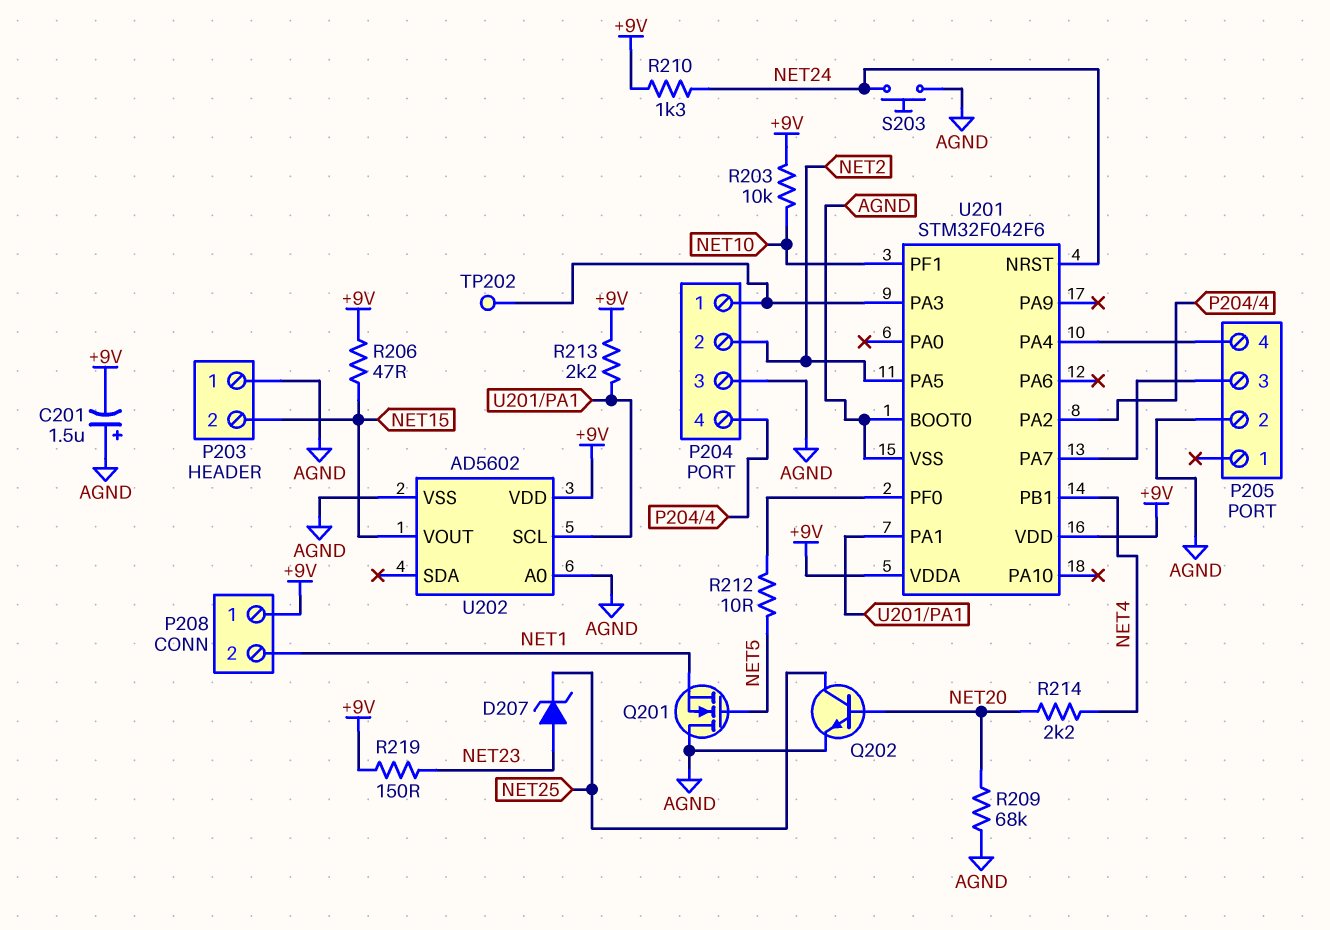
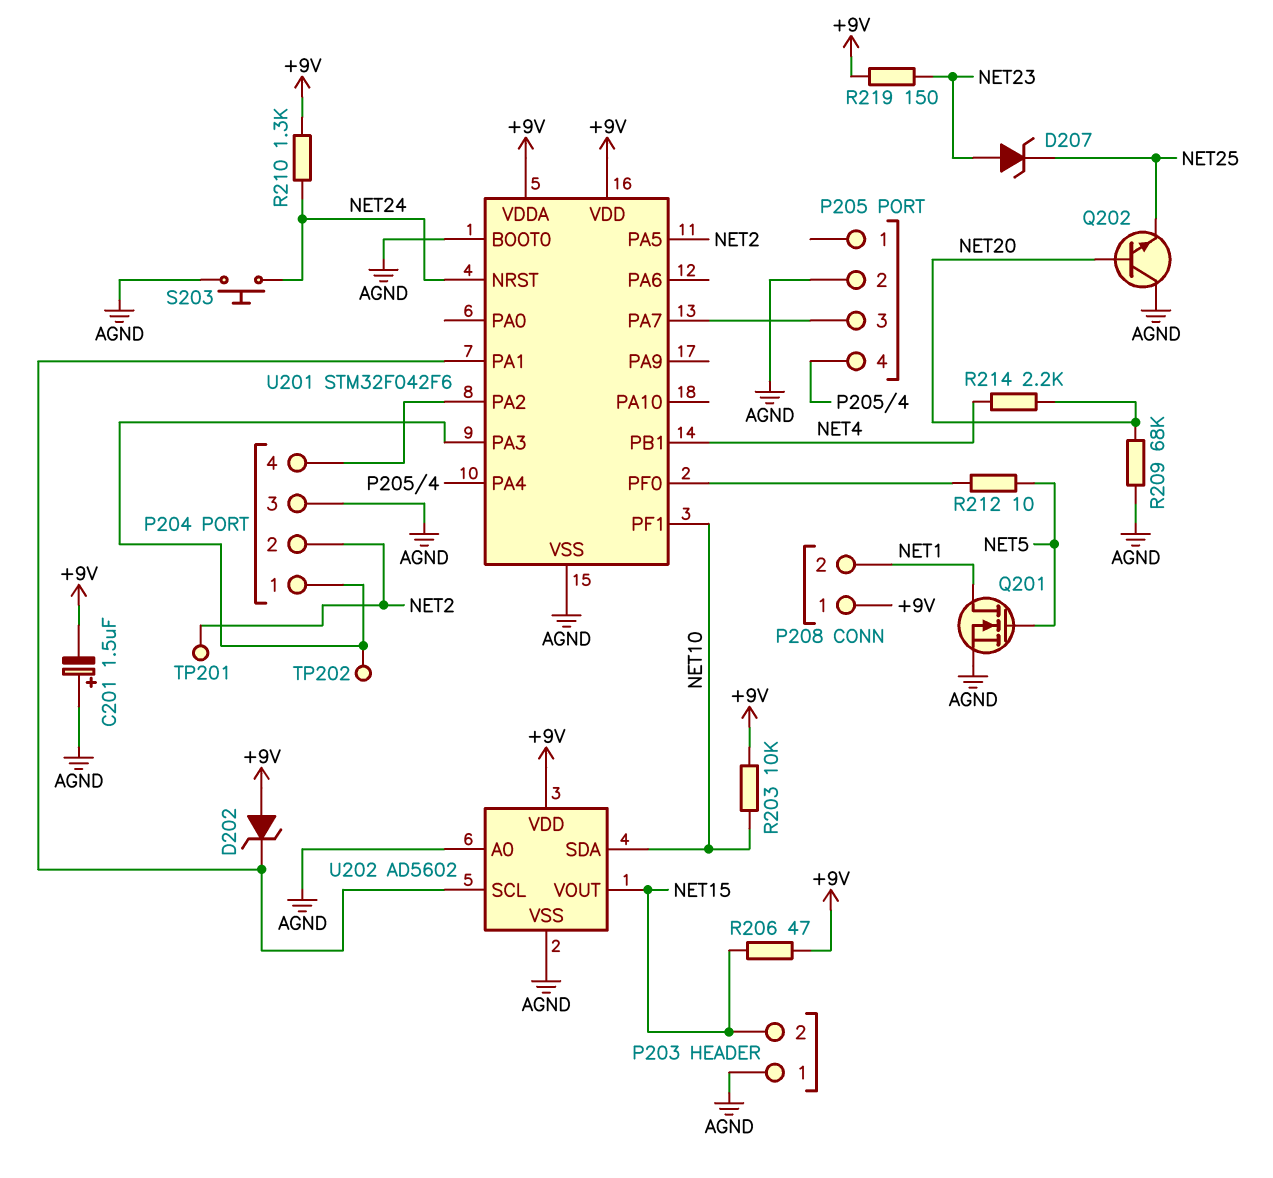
D202: none -> zener (A +9V, K U201/PA1)
Q201: NMOS (G NET5, D AGND, S NET1) -> NMOS (G NET5, D NET1, S AGND)
Q202: NPN (B NET20, C NET25, E AGND) -> NPN (B NET20, C AGND, E NET25)
R213: 2.2k (+9V, U201/PA1) -> none
TP201: none -> test point (NET2)
U202 pin SDA: none -> NET10

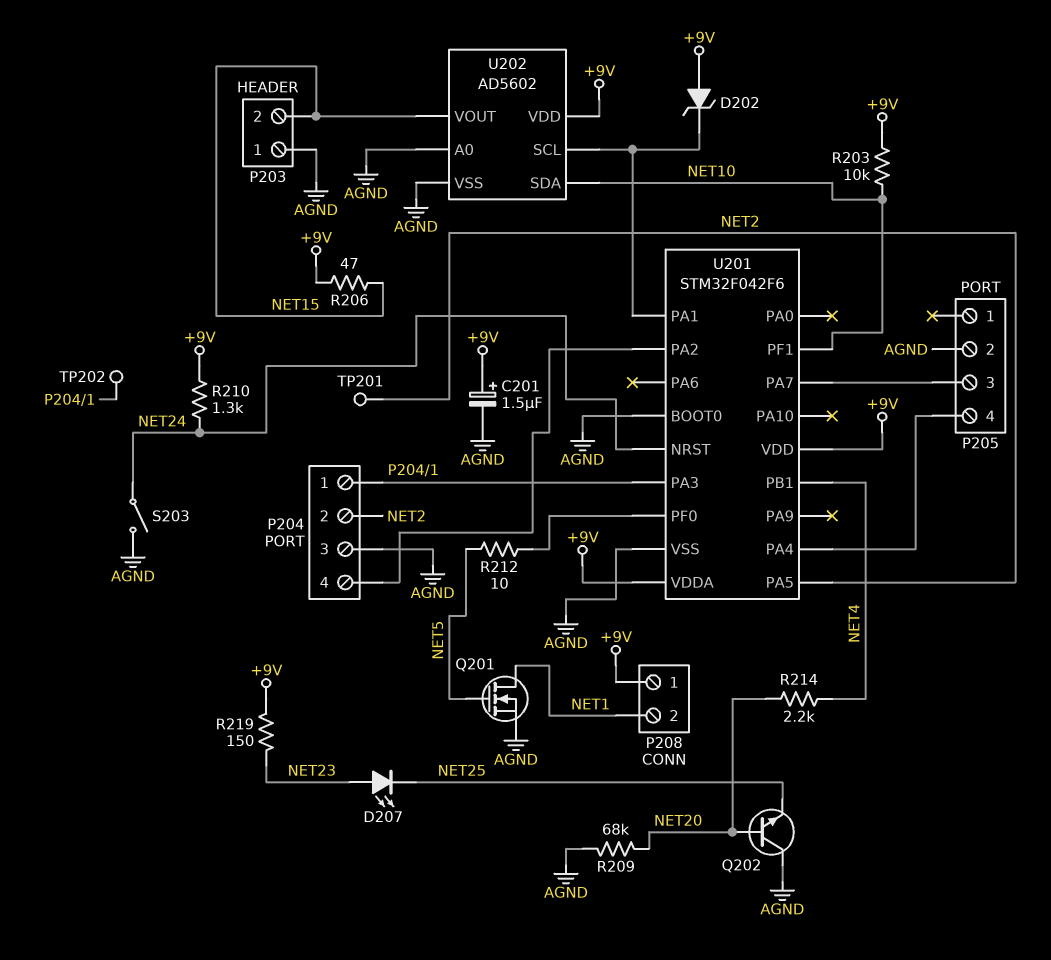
C201: 1.5uF (plus AGND, minus +9V) -> 1.5uF (plus +9V, minus AGND)
D207: zener (A NET23, K NET25) -> LED (A NET23, K NET25)
S203: button (AGND, NET24) -> switch (AGND, NET24)

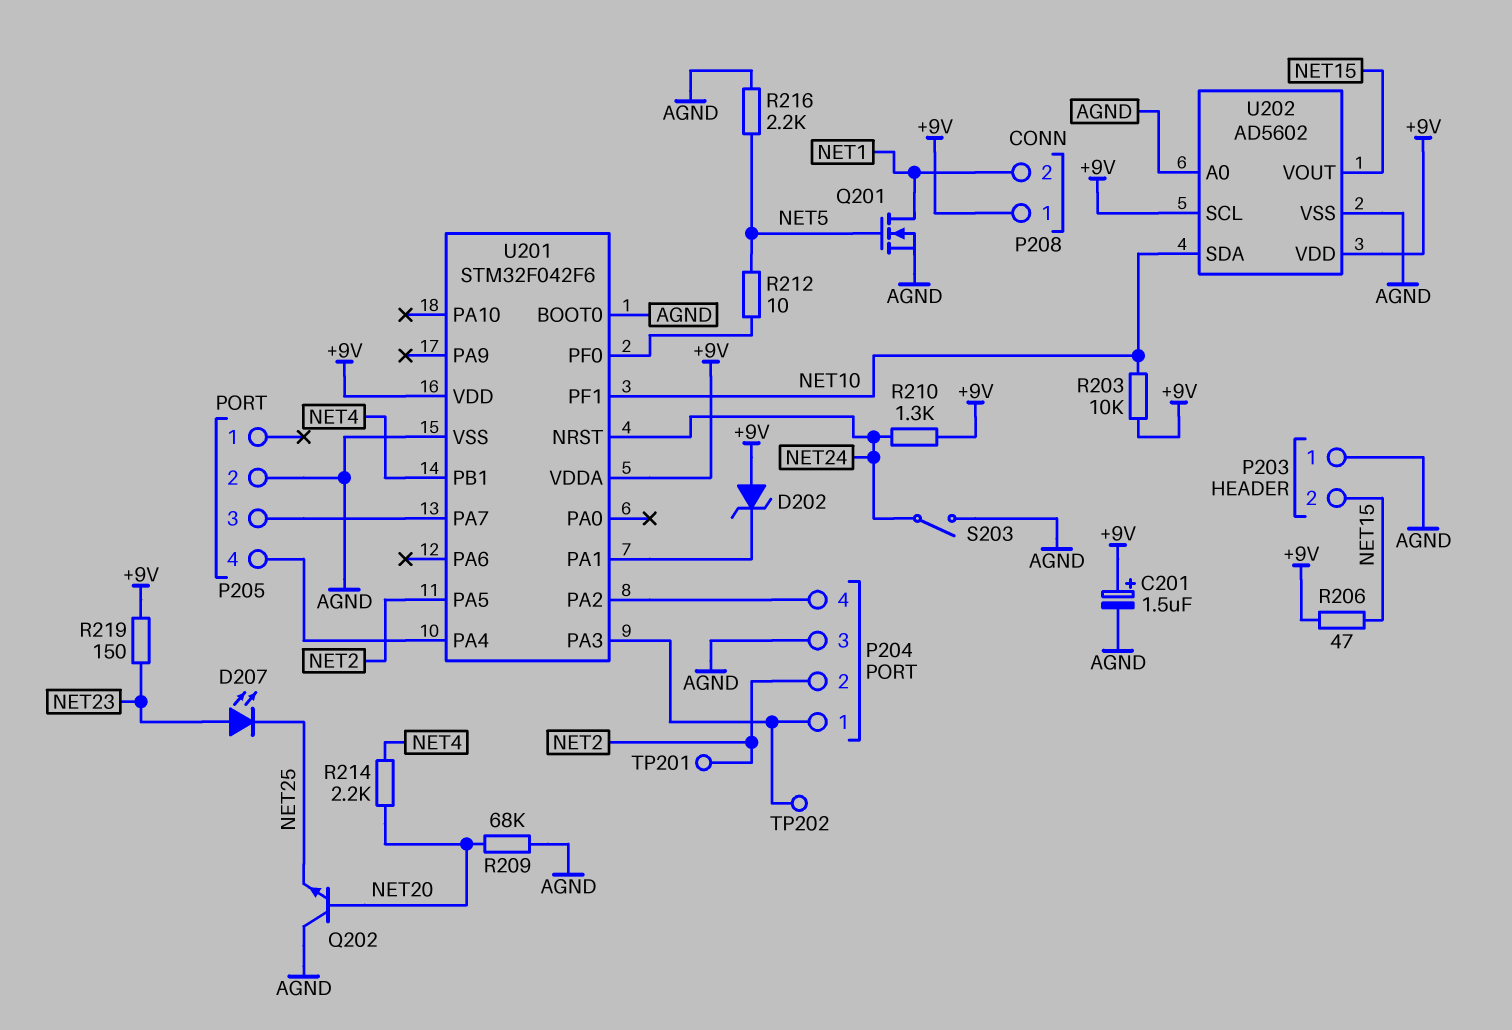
R216: none -> 2.2k (AGND, NET5)
U202 pin SCL: U201/PA1 -> +9V

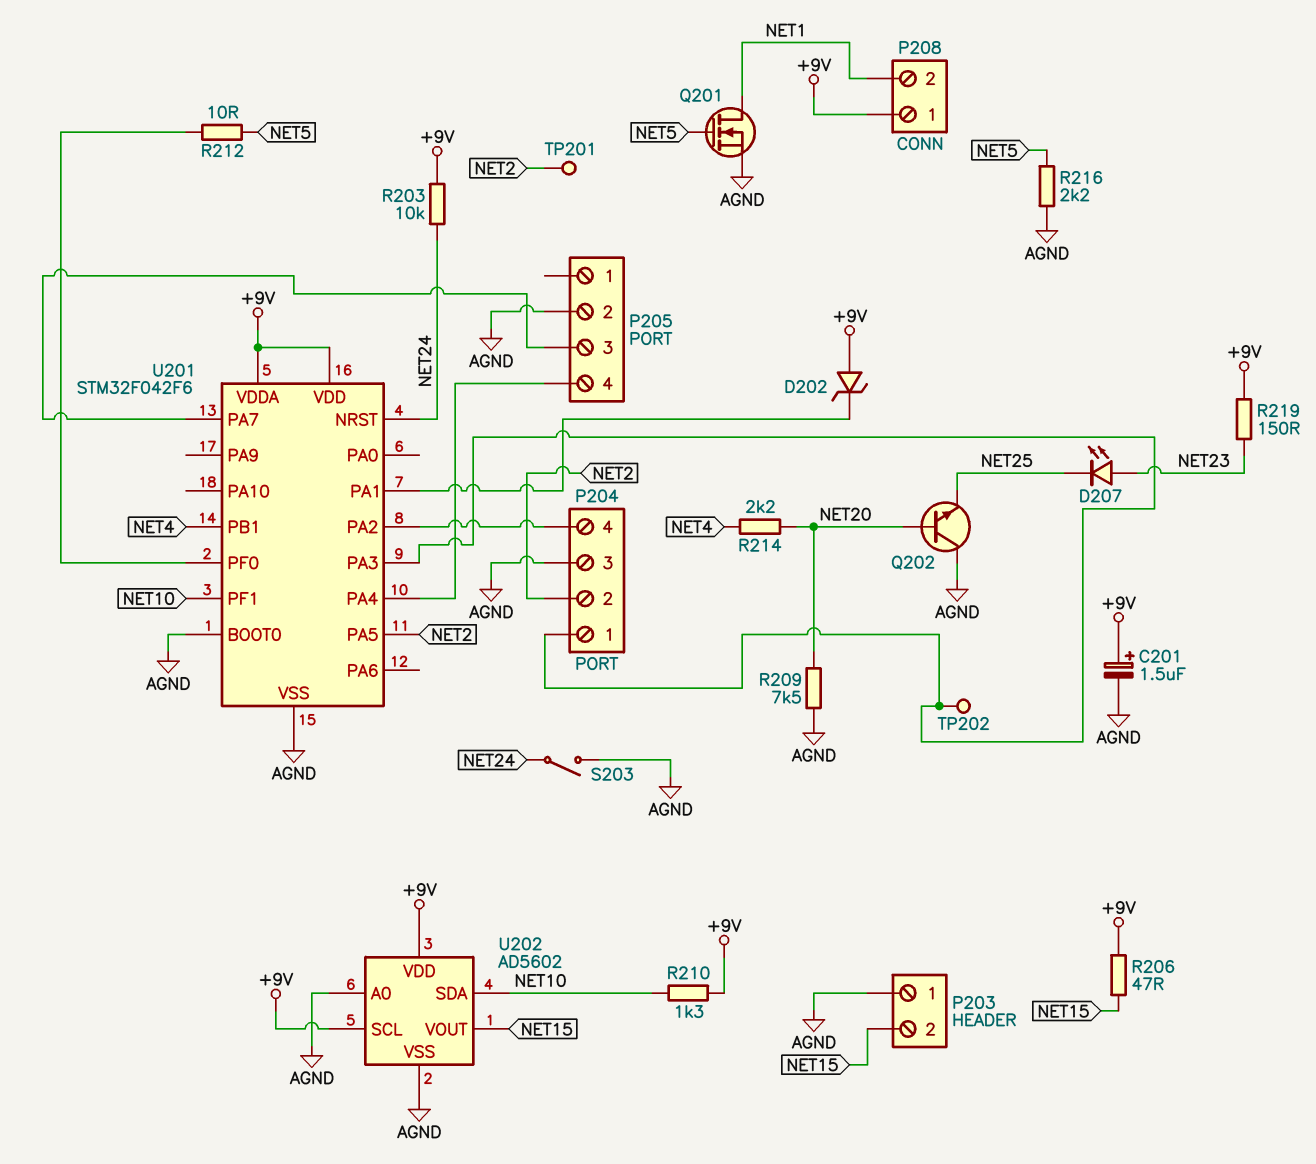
R203: 10k (+9V, NET10) -> 10k (+9V, NET24)
R209: 68k (AGND, NET20) -> 7.5k (AGND, NET20)
R210: 1.3k (+9V, NET24) -> 1.3k (+9V, NET10)

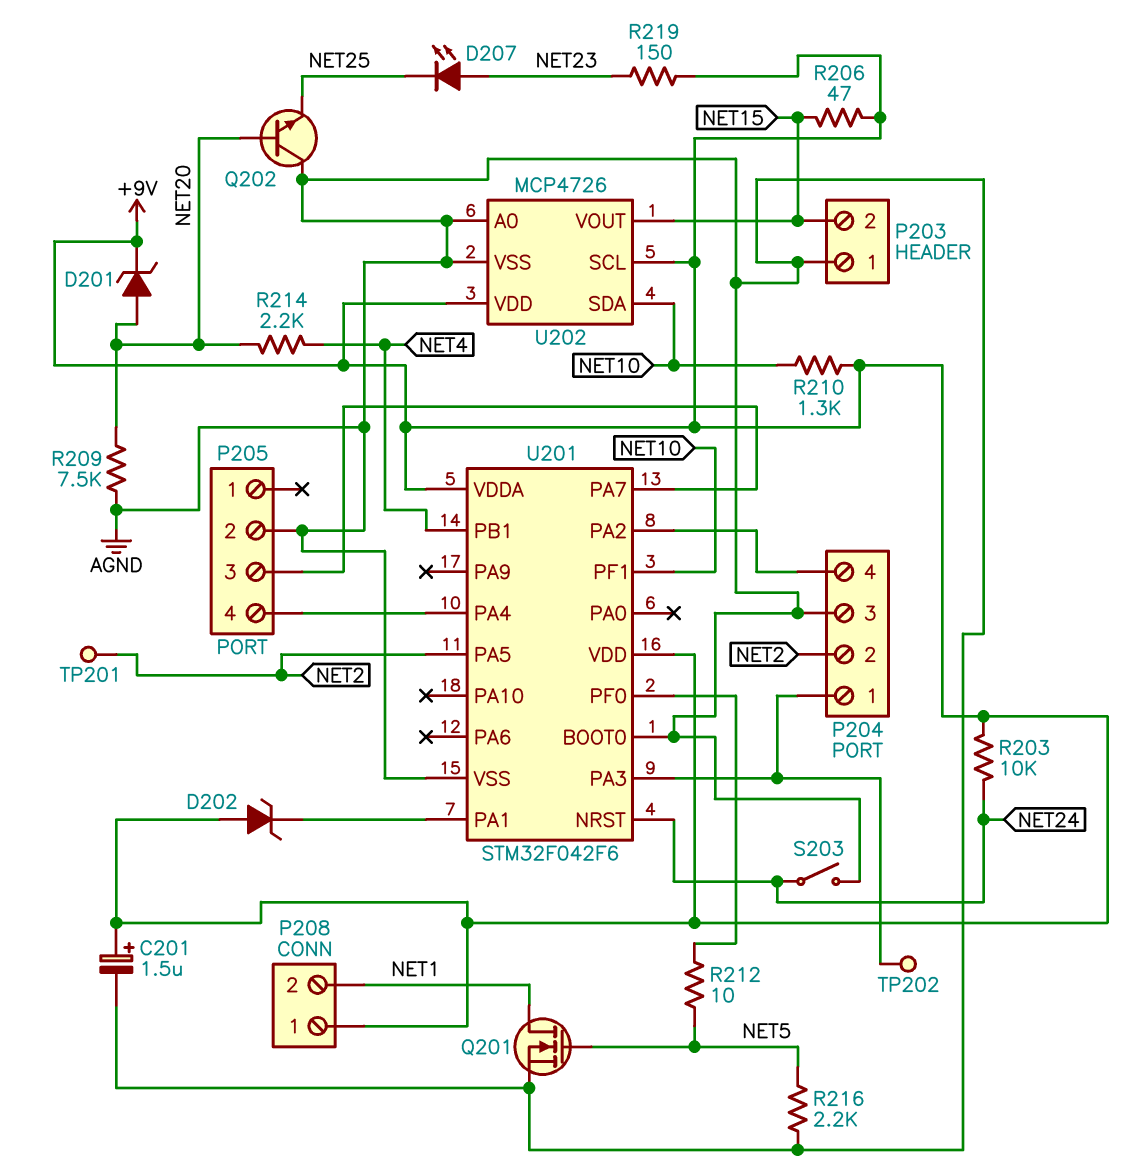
D201: none -> zener (A NET20, K +9V)
U202: AD5602 -> MCP4726

